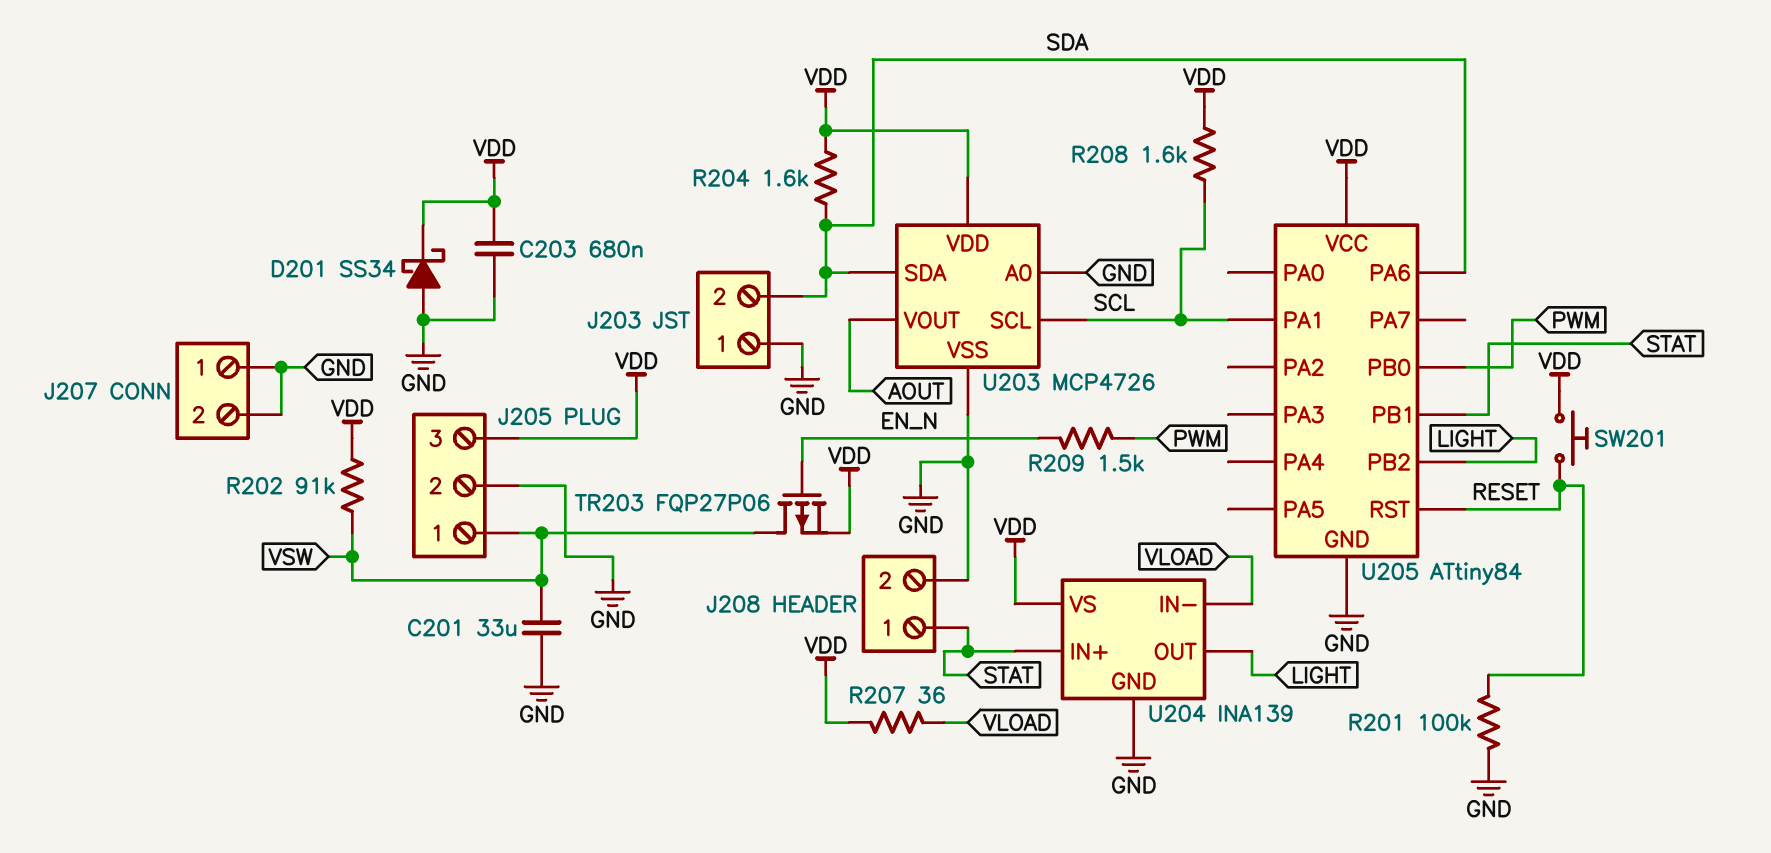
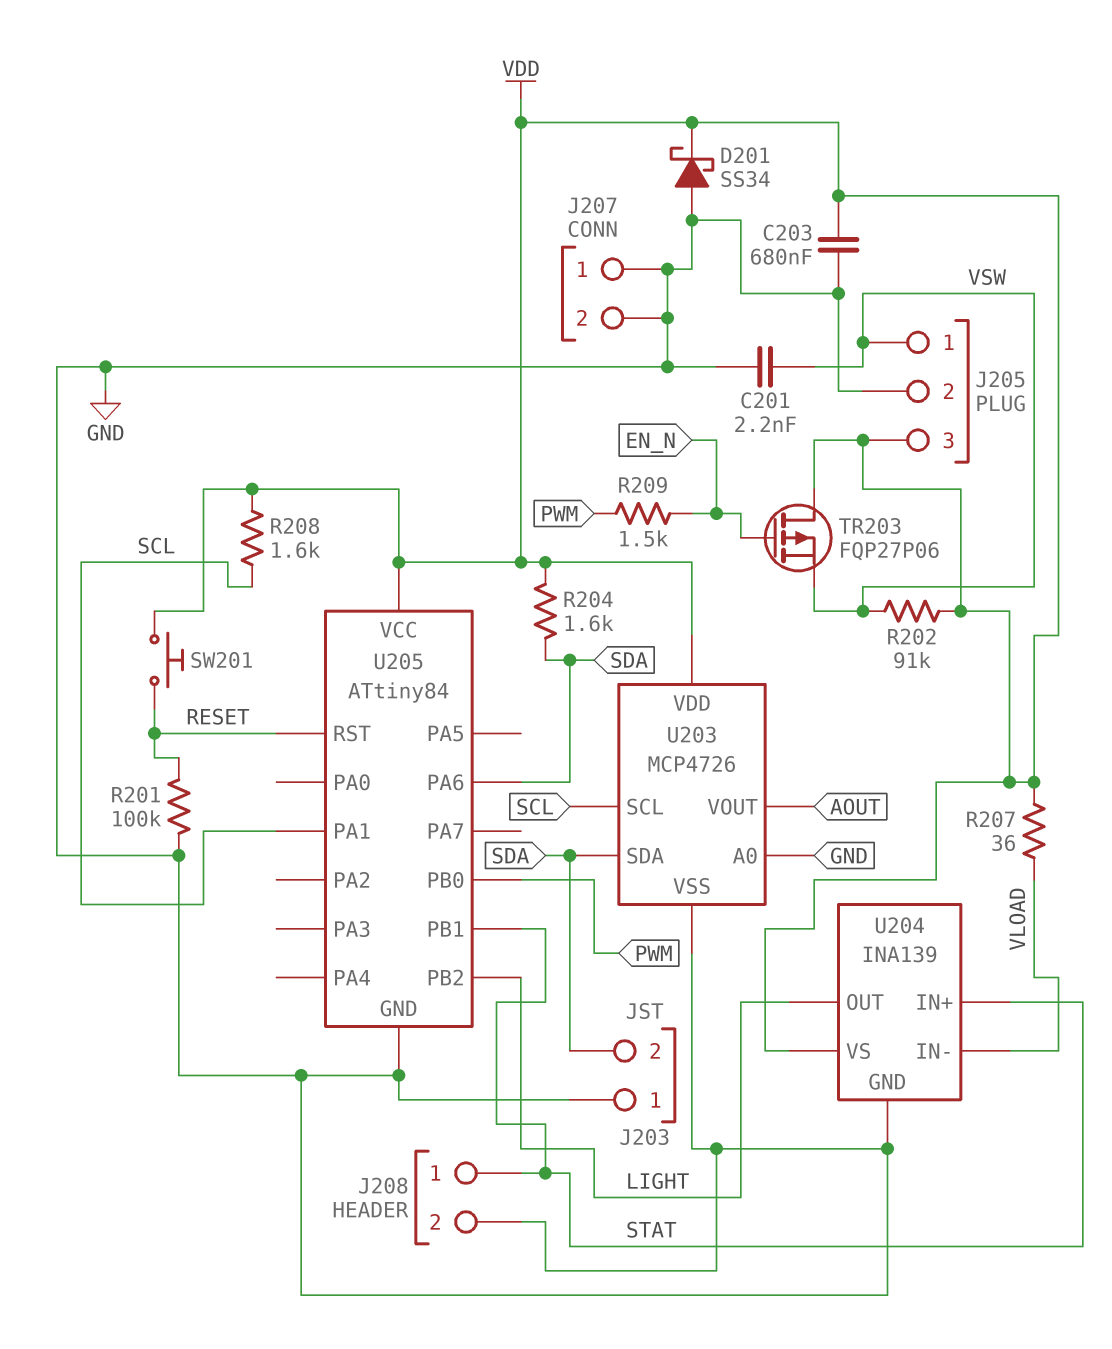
C201: 33uF (GND, VSW) -> 2.2nF (GND, VSW)
TR203: PMOS FQP27P06 (G EN_N, D VSW, S VDD) -> PMOS FQP27P06 (G EN_N, D VDD, S VSW)

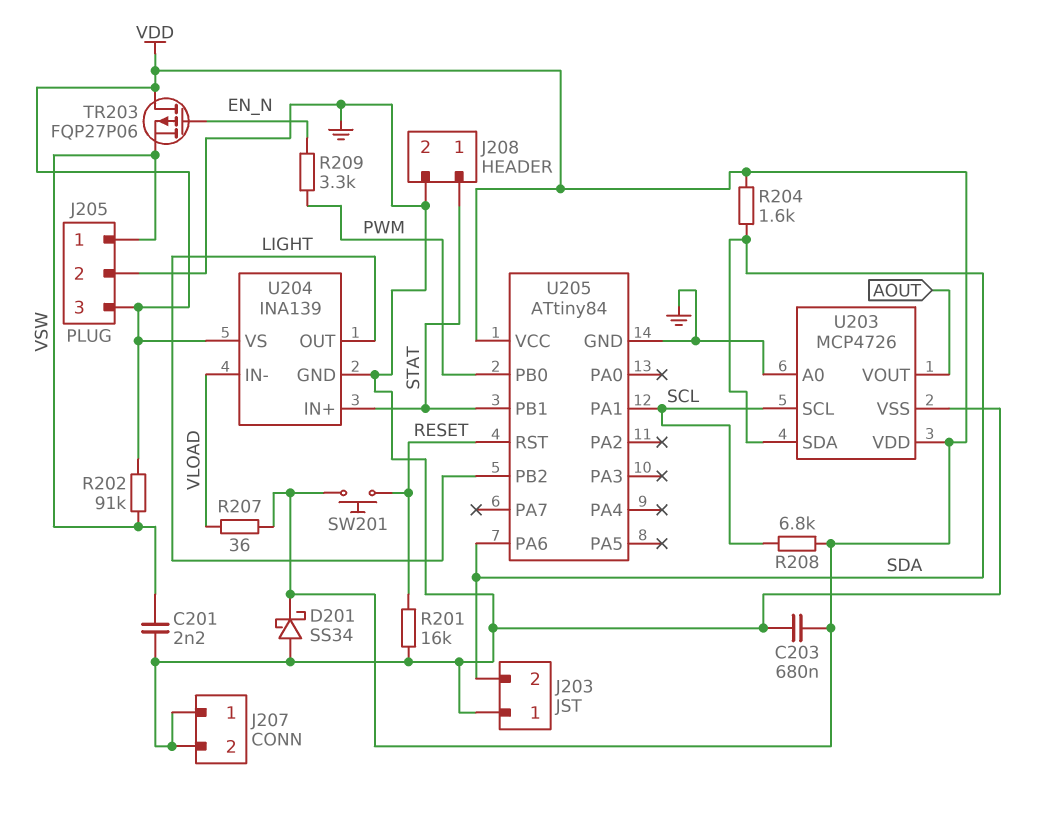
R201: 100k (GND, RESET) -> 16k (GND, RESET)
R208: 1.6k (SCL, VDD) -> 6.8k (SCL, VDD)
R209: 1.5k (EN_N, PWM) -> 3.3k (EN_N, PWM)

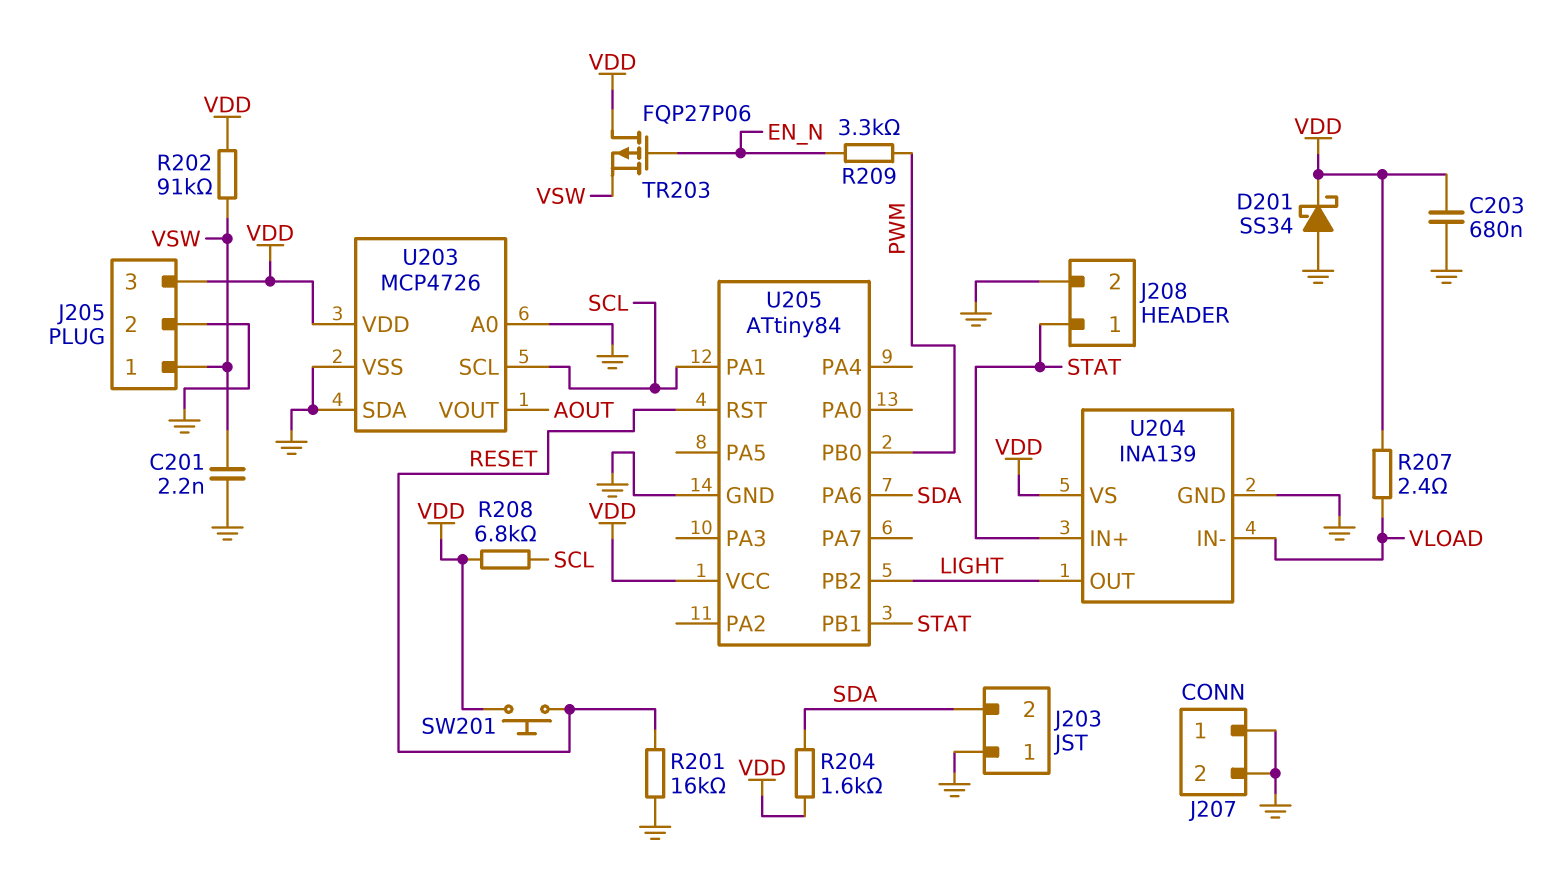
R207: 36 (VDD, VLOAD) -> 2.4 (VDD, VLOAD)
U203 pin SDA: SDA -> GND

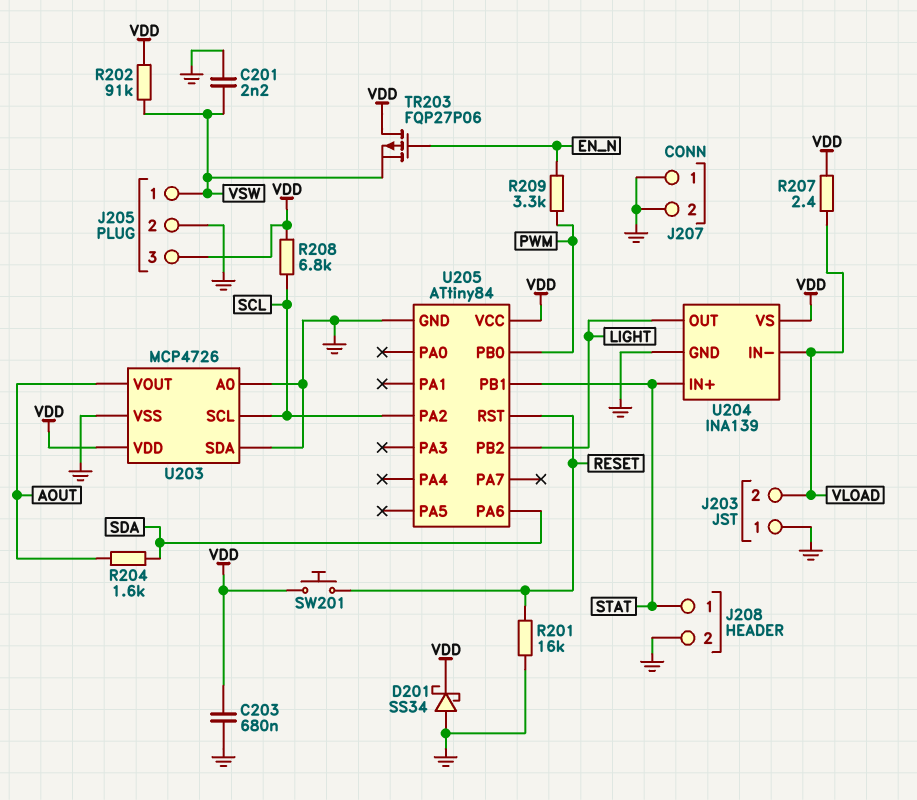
J203 pin 2: SDA -> VLOAD
R204: 1.6k (SDA, VDD) -> 1.6k (AOUT, SDA)
U205 pin PA1: SCL -> none
U205 pin PA2: none -> SCL

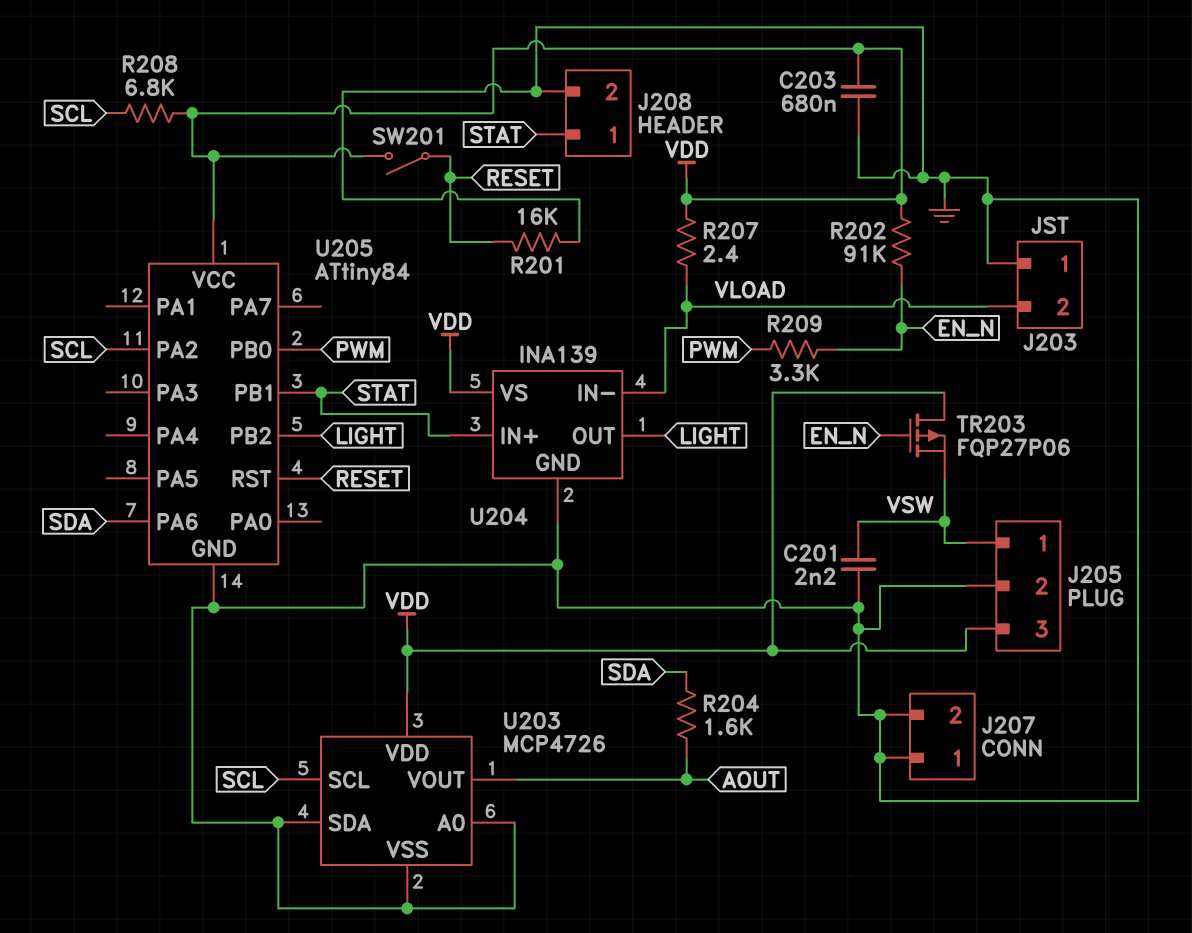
D201: schottky SS34 (A GND, K VDD) -> none
R202: 91k (VDD, VSW) -> 91k (EN_N, VDD)
SW201: button (RESET, VDD) -> switch (RESET, VDD)

